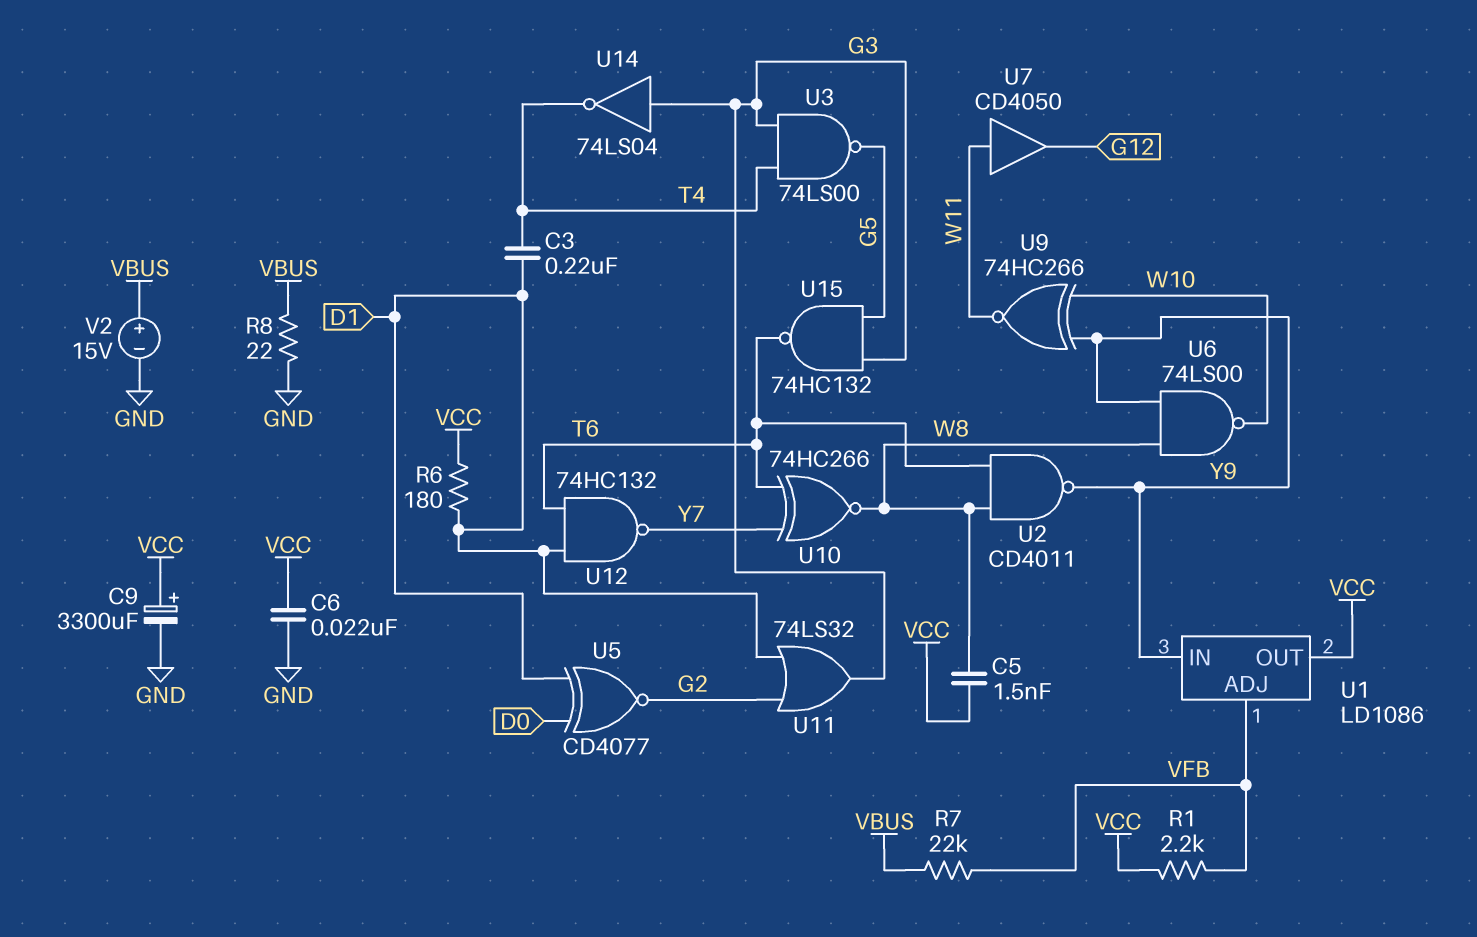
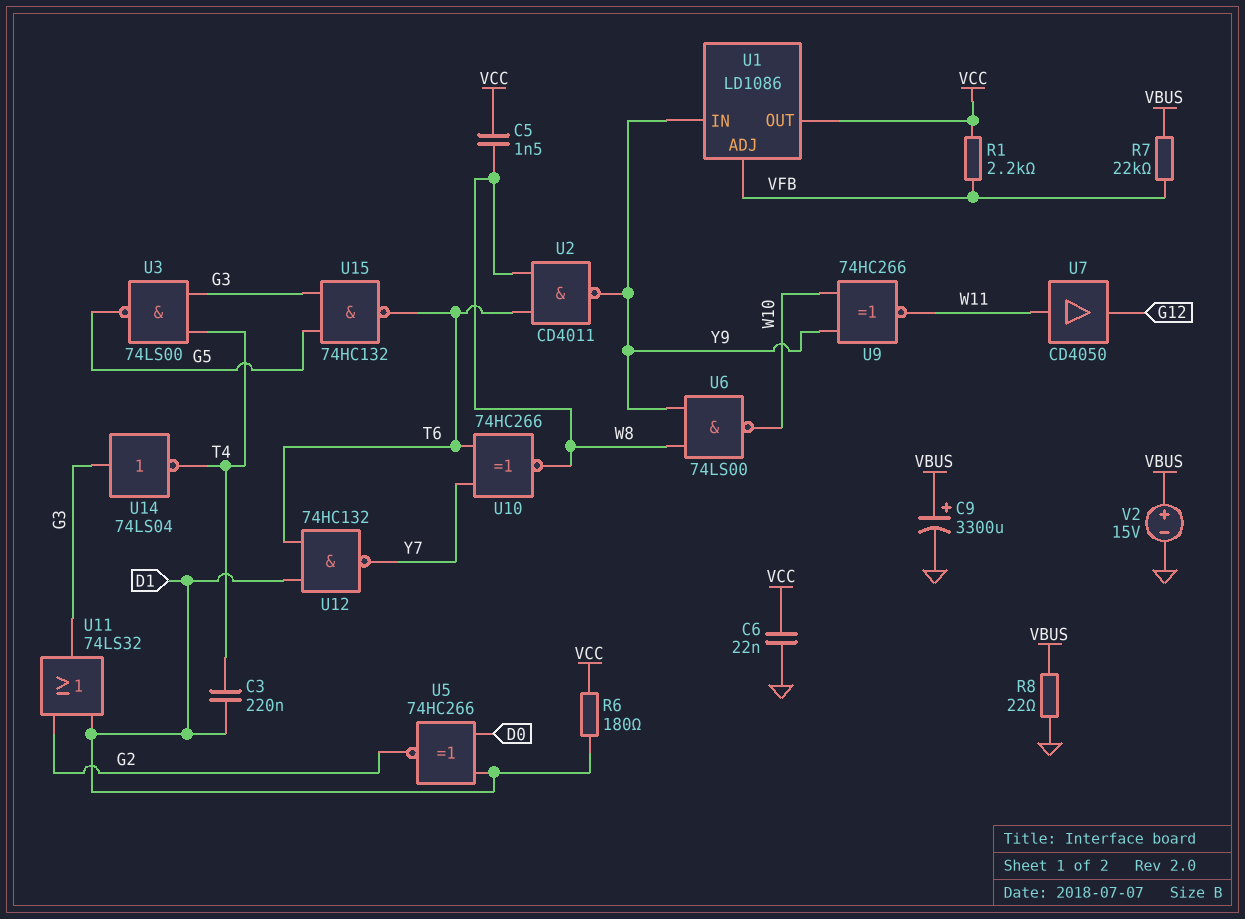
C9: 3300uF (plus VCC, minus GND) -> 3300uF (plus VBUS, minus GND)
U5: XNOR CD4077 (in D0, in D1, out G2) -> XNOR 74HC266 (in D0, in D1, out G2)

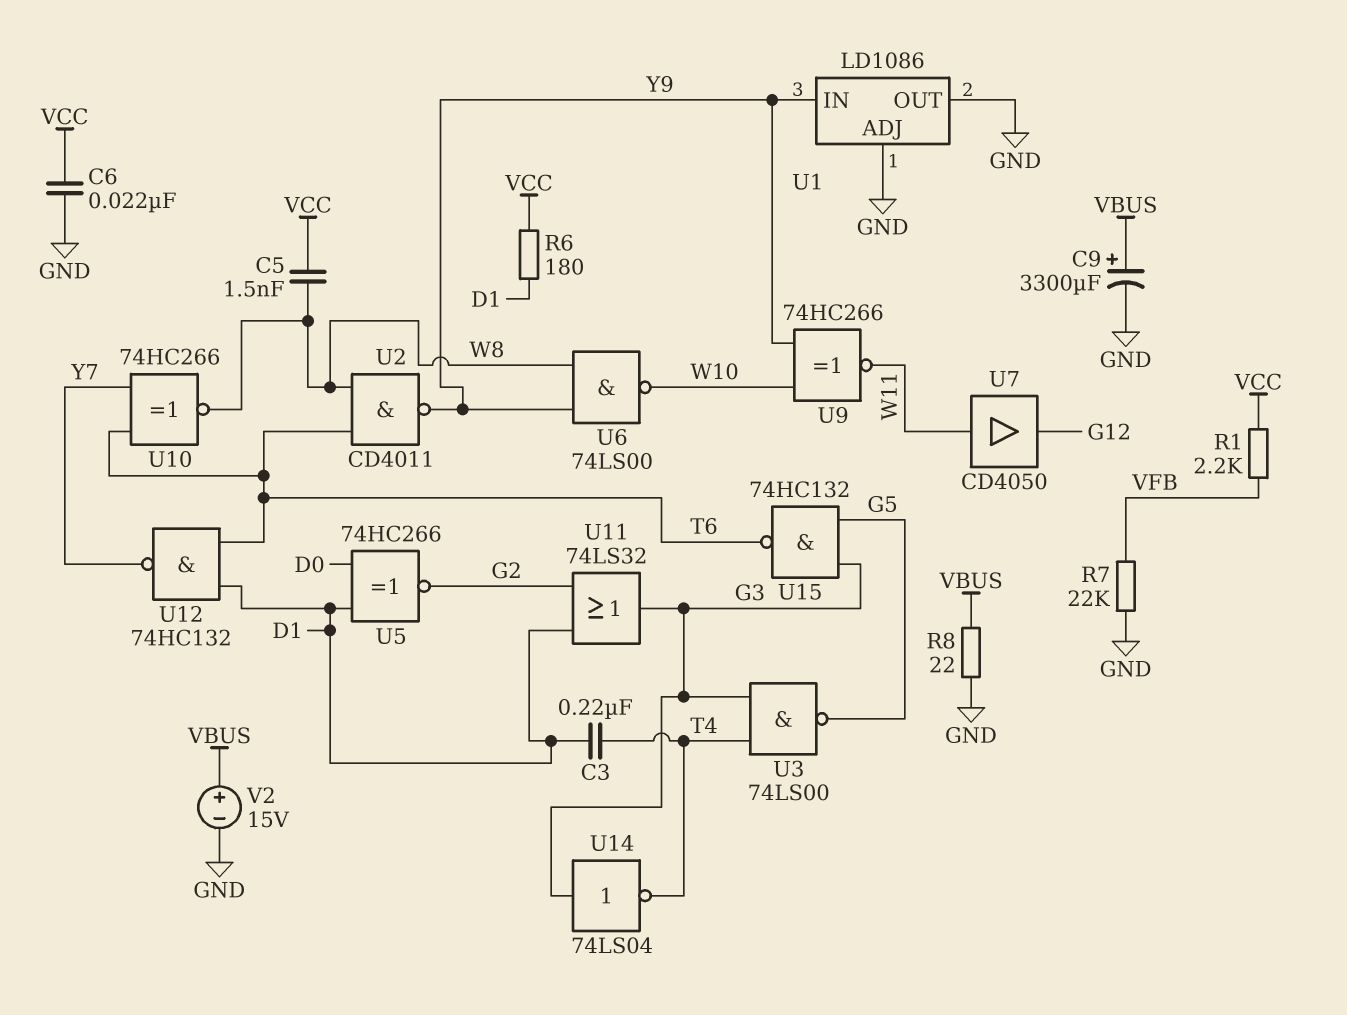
R7: 22k (VBUS, VFB) -> 22k (GND, VFB)
U1 pin ADJ: VFB -> GND
U1 pin OUT: VCC -> GND

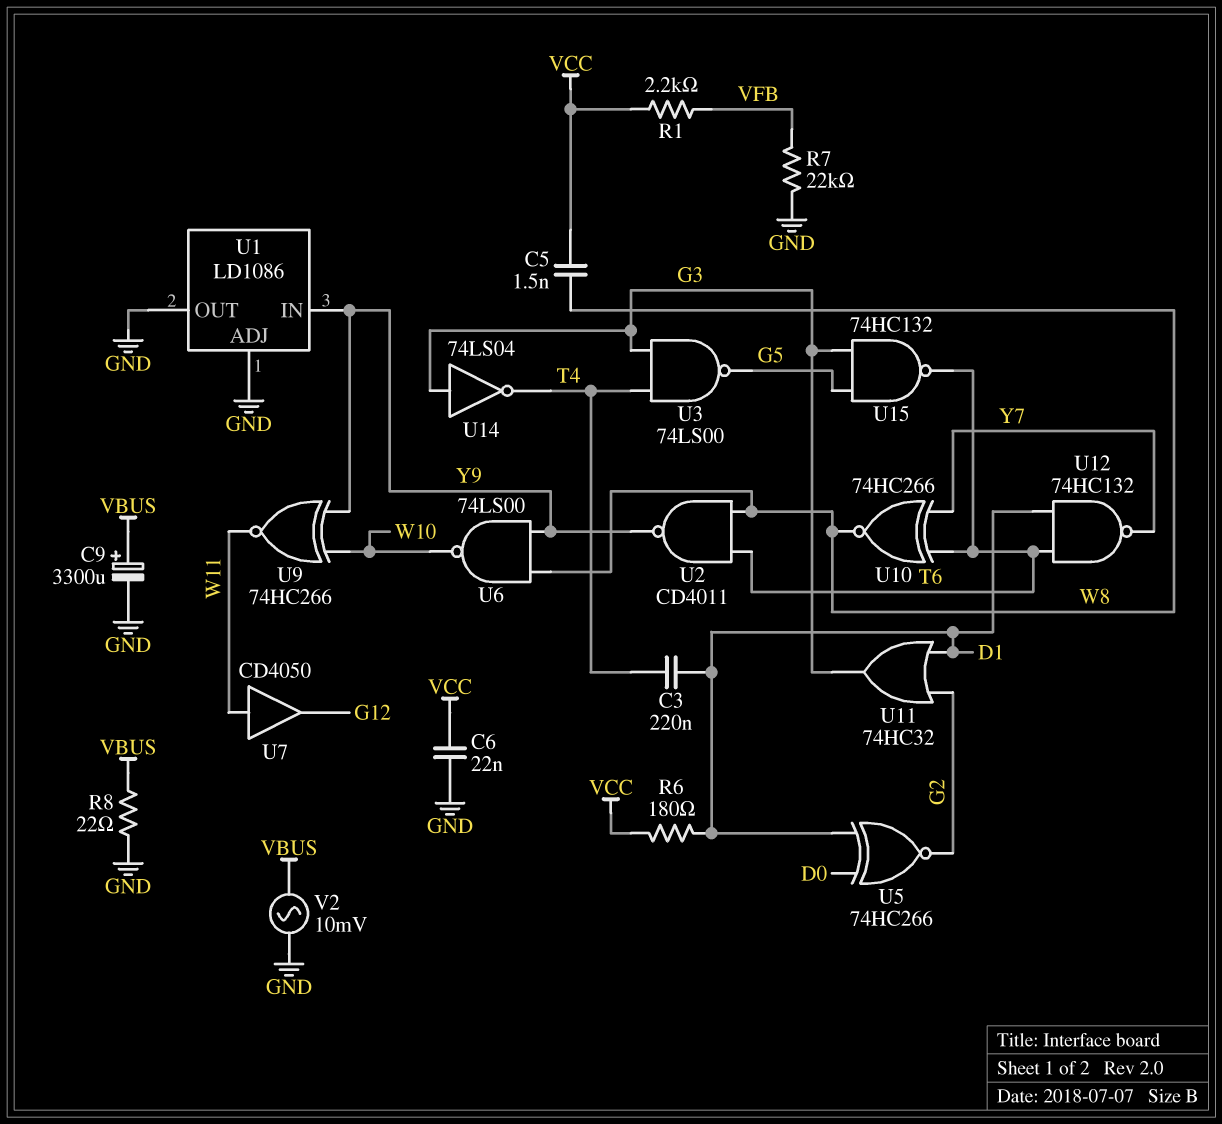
U11: OR 74LS32 (in D1, in G2, out G3) -> OR 74HC32 (in D1, in G2, out G3)
V2: 15V (plus VBUS, minus GND) -> AC 10mV (GND, VBUS)

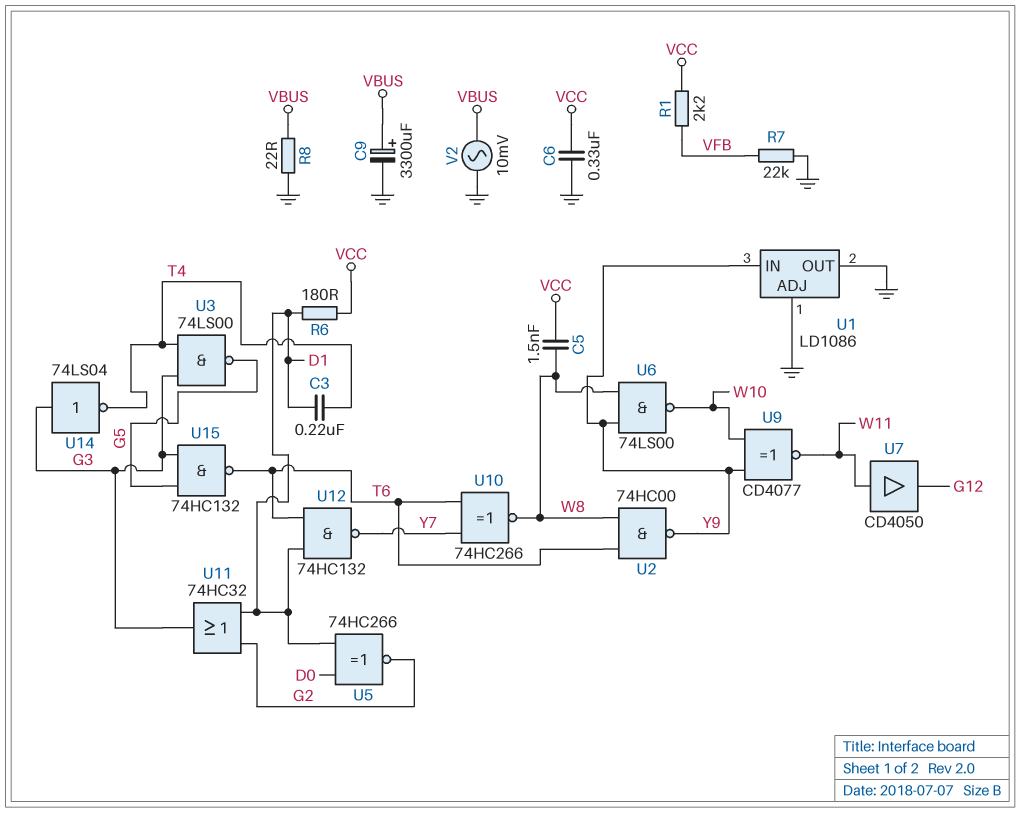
C6: 22nF (GND, VCC) -> 330nF (GND, VCC)
U2: NAND CD4011 (in T6, in W8, out Y9) -> NAND 74HC00 (in T6, in W8, out Y9)
U9: XNOR 74HC266 (in W10, in Y9, out W11) -> XNOR CD4077 (in W10, in Y9, out W11)

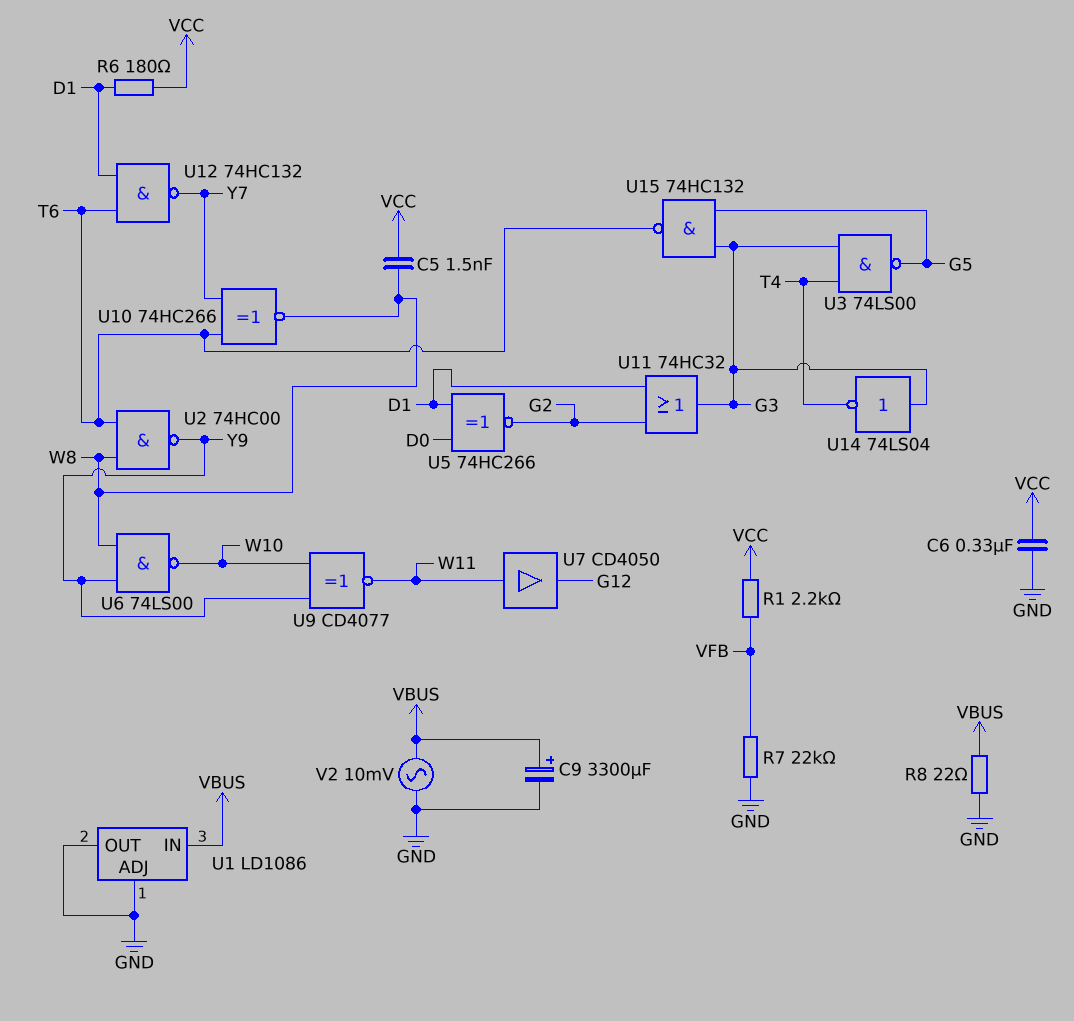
C3: 220nF (D1, T4) -> none
U1 pin IN: Y9 -> VBUS

